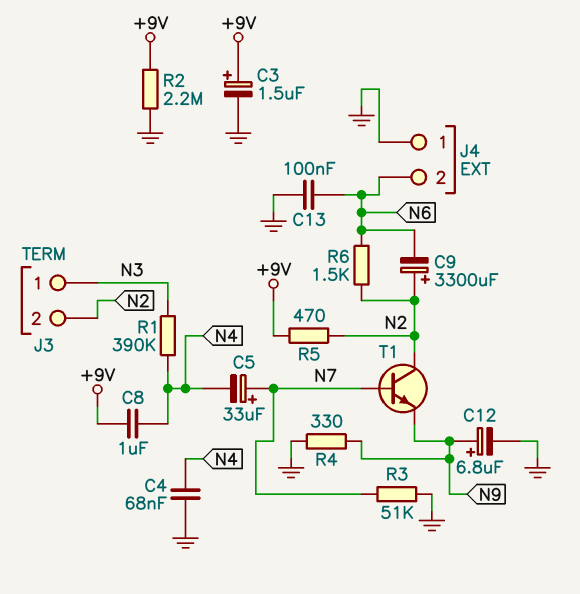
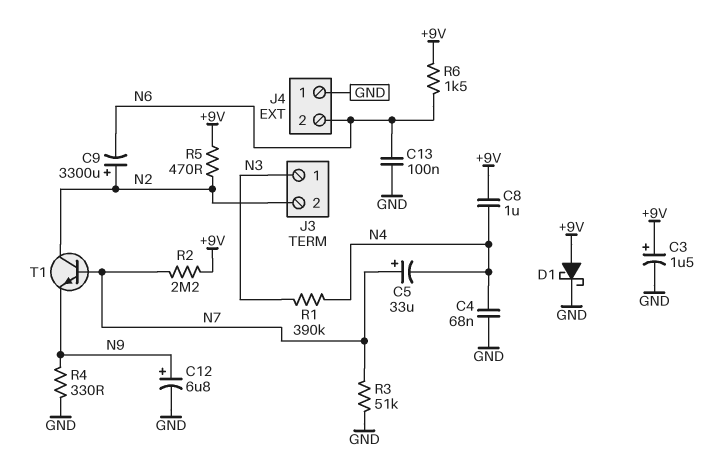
D1: none -> schottky (A +9V, K GND)
R2: 2.2M (+9V, GND) -> 2.2M (+9V, N7)
R6: 1.5k (N2, N6) -> 1.5k (+9V, N6)

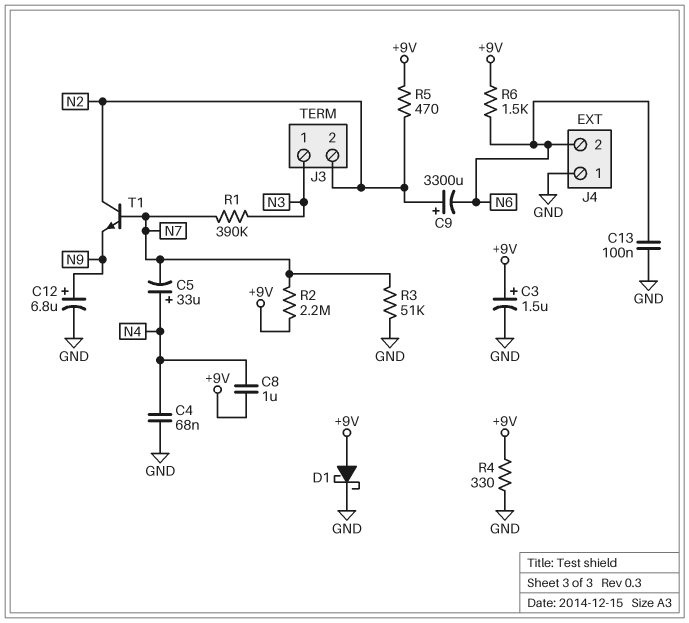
C5: 33uF (plus N7, minus N4) -> 33uF (plus N4, minus N7)
R1: 390k (N3, N4) -> 390k (N3, N7)
R4: 330 (GND, N9) -> 330 (+9V, GND)

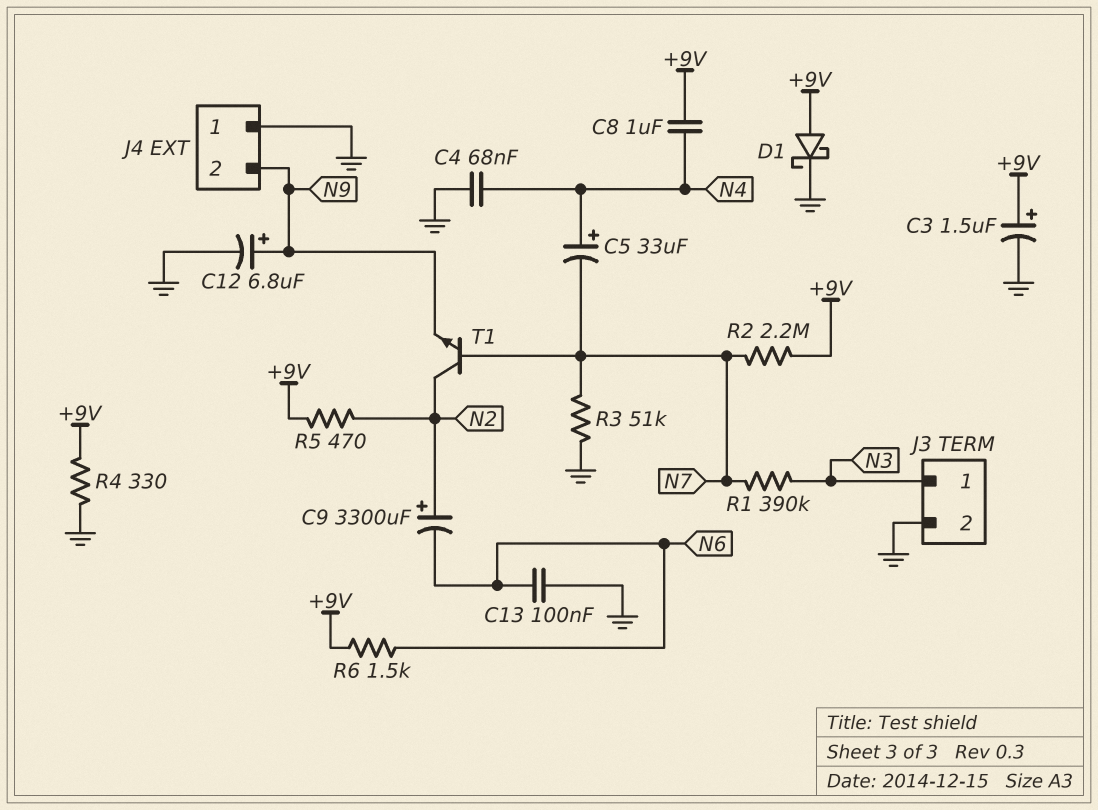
J3 pin 2: N2 -> GND
J4 pin 2: N6 -> N9

